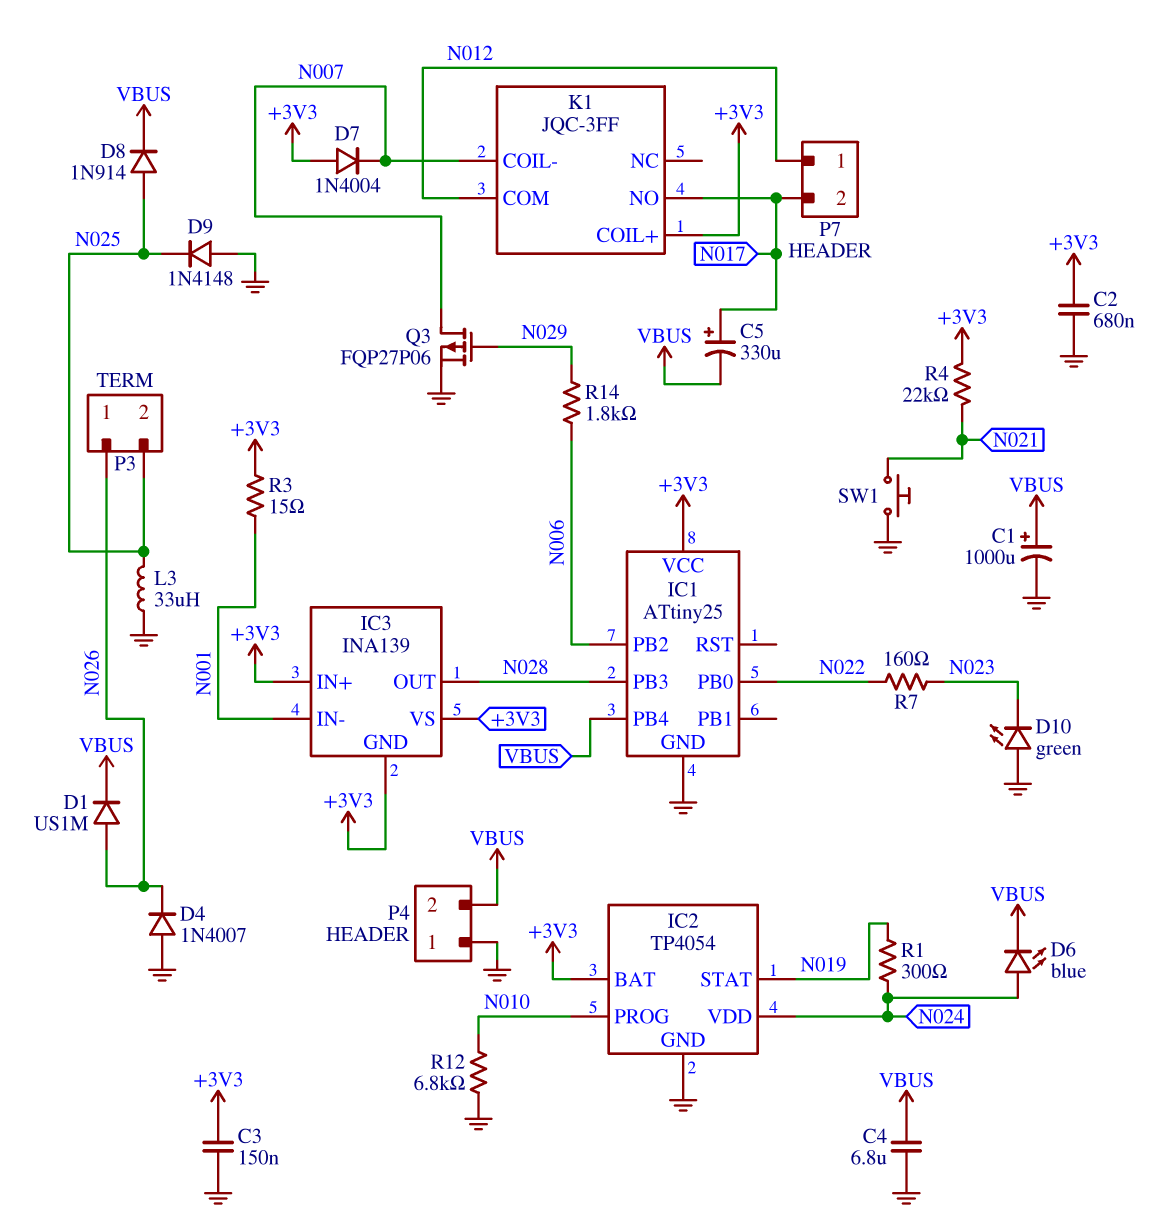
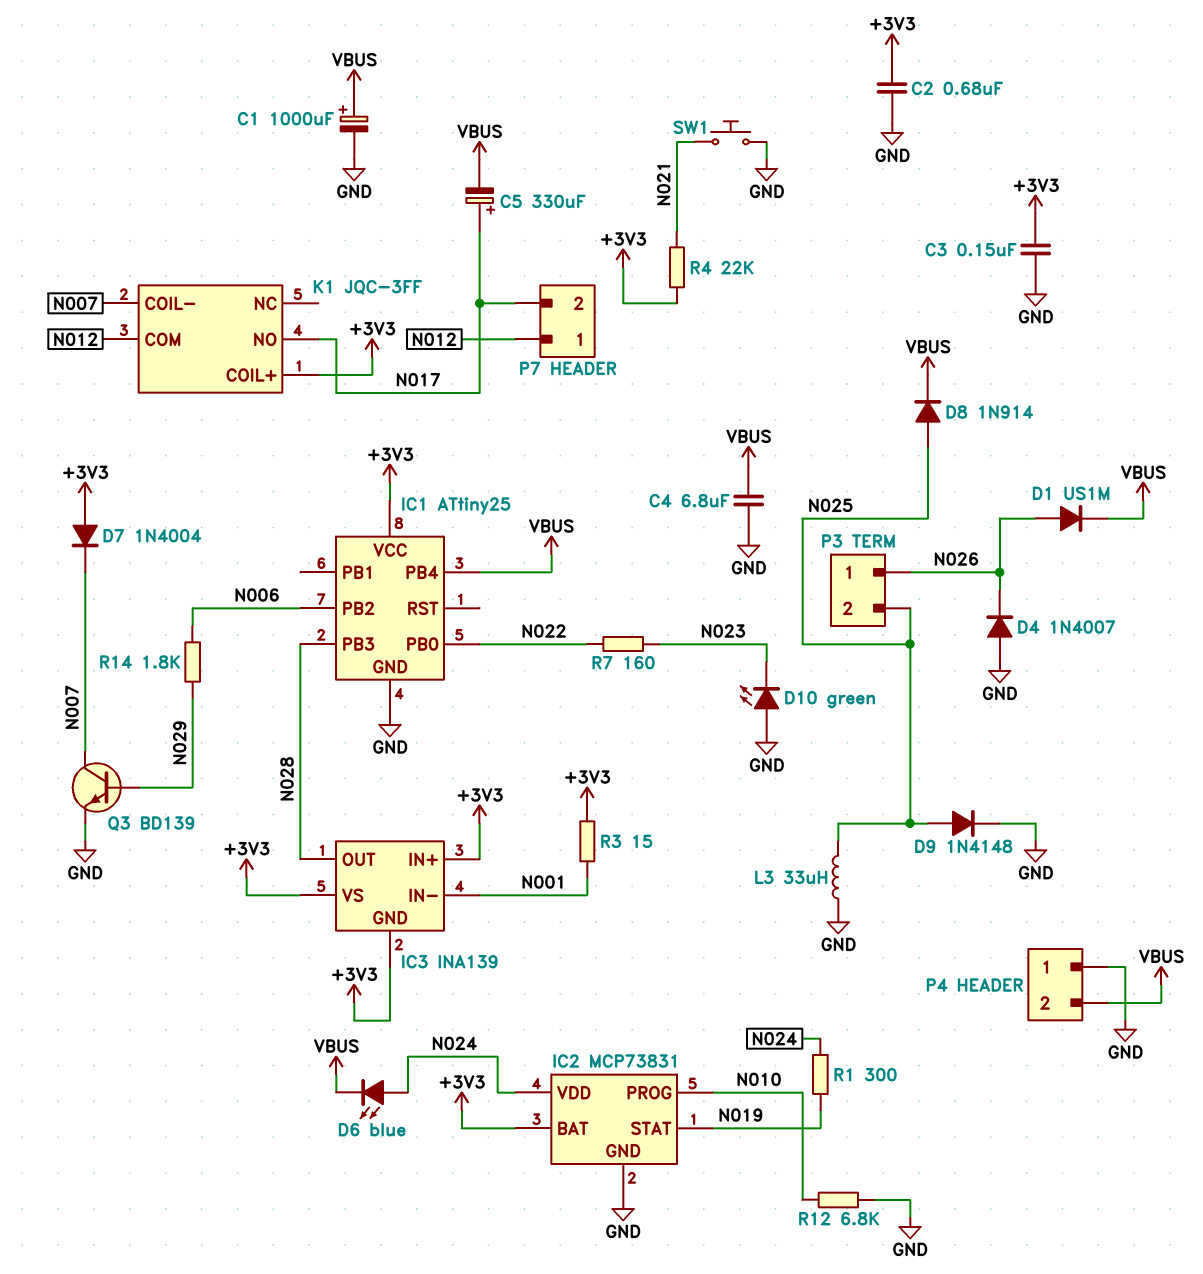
D9: diode 1N4148 (A GND, K N025) -> diode 1N4148 (A N025, K GND)
IC2: TP4054 -> MCP73831
Q3: PMOS FQP27P06 (G N029, D N007, S GND) -> NPN BD139 (B N029, C N007, E GND)

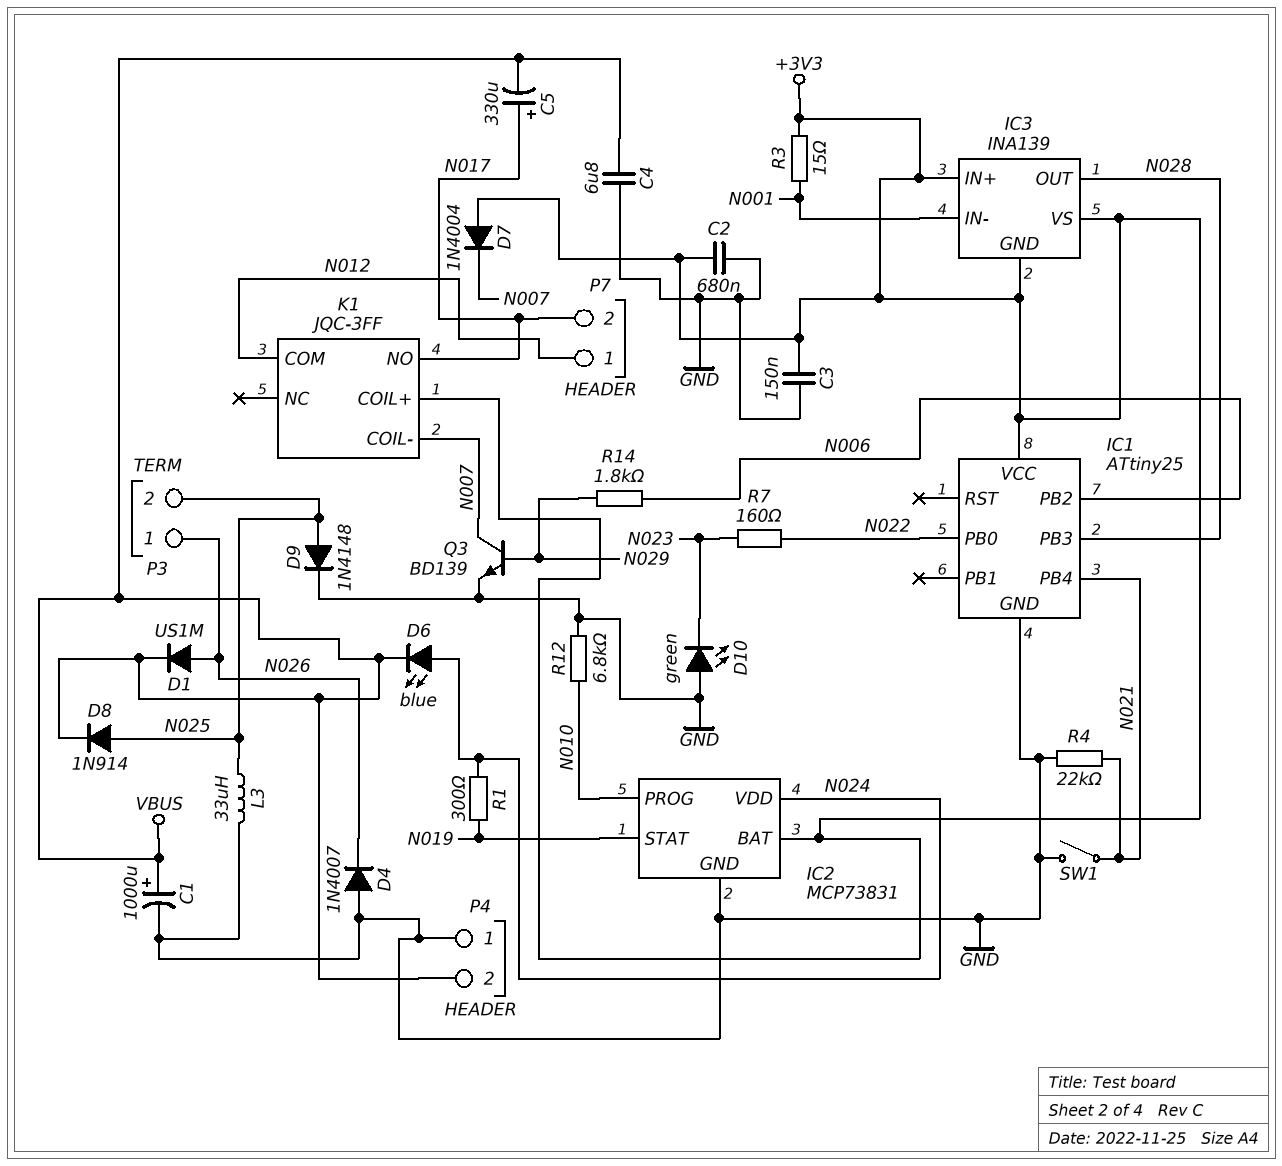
IC1 pin PB4: VBUS -> N021
R4: 22k (+3V3, N021) -> 22k (GND, N021)
SW1: button (GND, N021) -> switch (GND, N021)

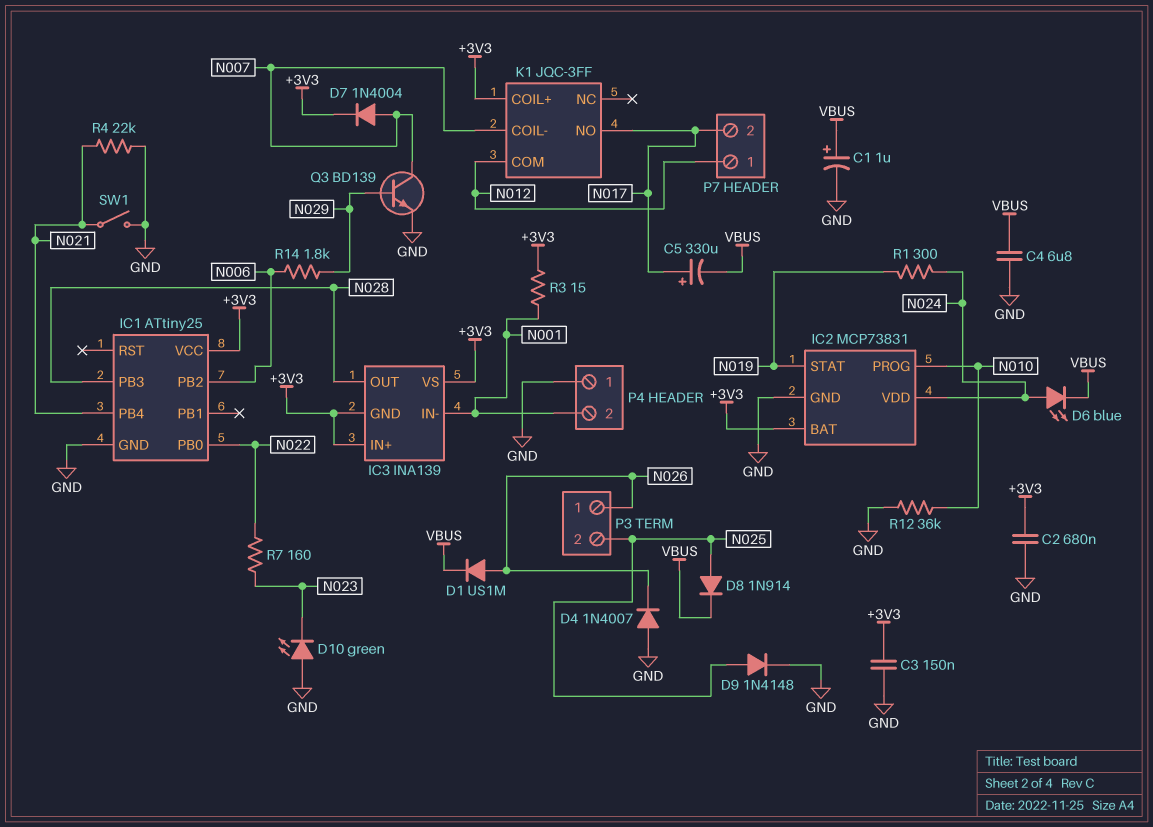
C1: 1000uF (plus VBUS, minus GND) -> 1uF (plus VBUS, minus GND)
D7: diode 1N4004 (A +3V3, K N007) -> diode 1N4004 (A N007, K +3V3)
L3: 33uH (GND, N025) -> none
P4 pin 2: VBUS -> N001
R12: 6.8k (GND, N010) -> 36k (GND, N010)

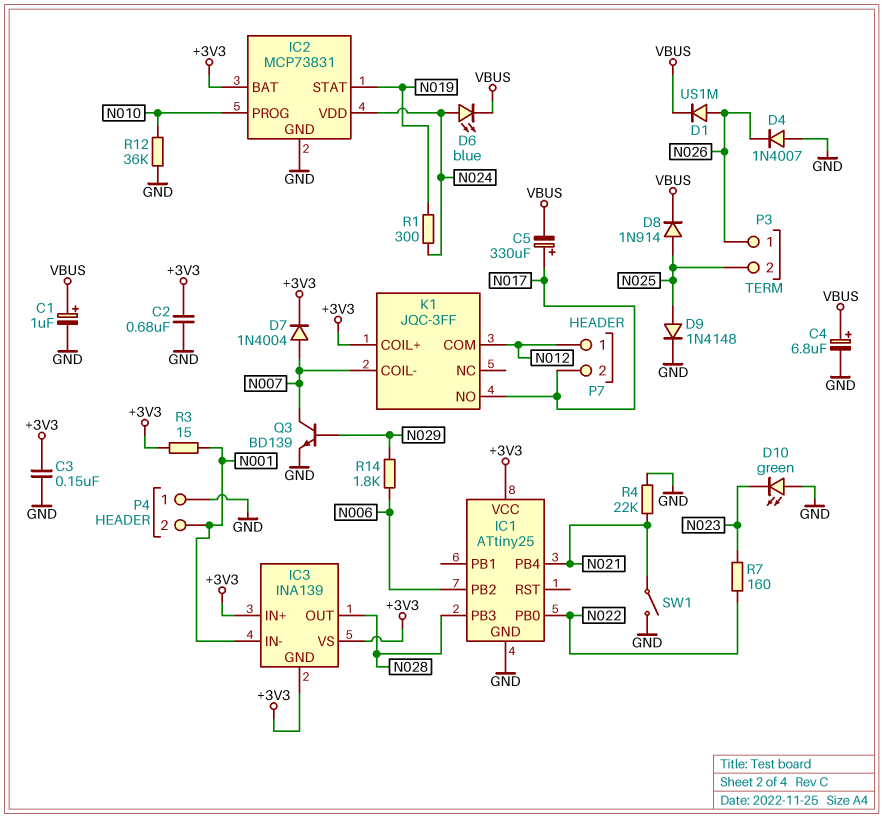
C4: 6.8uF (GND, VBUS) -> 6.8uF (plus VBUS, minus GND)

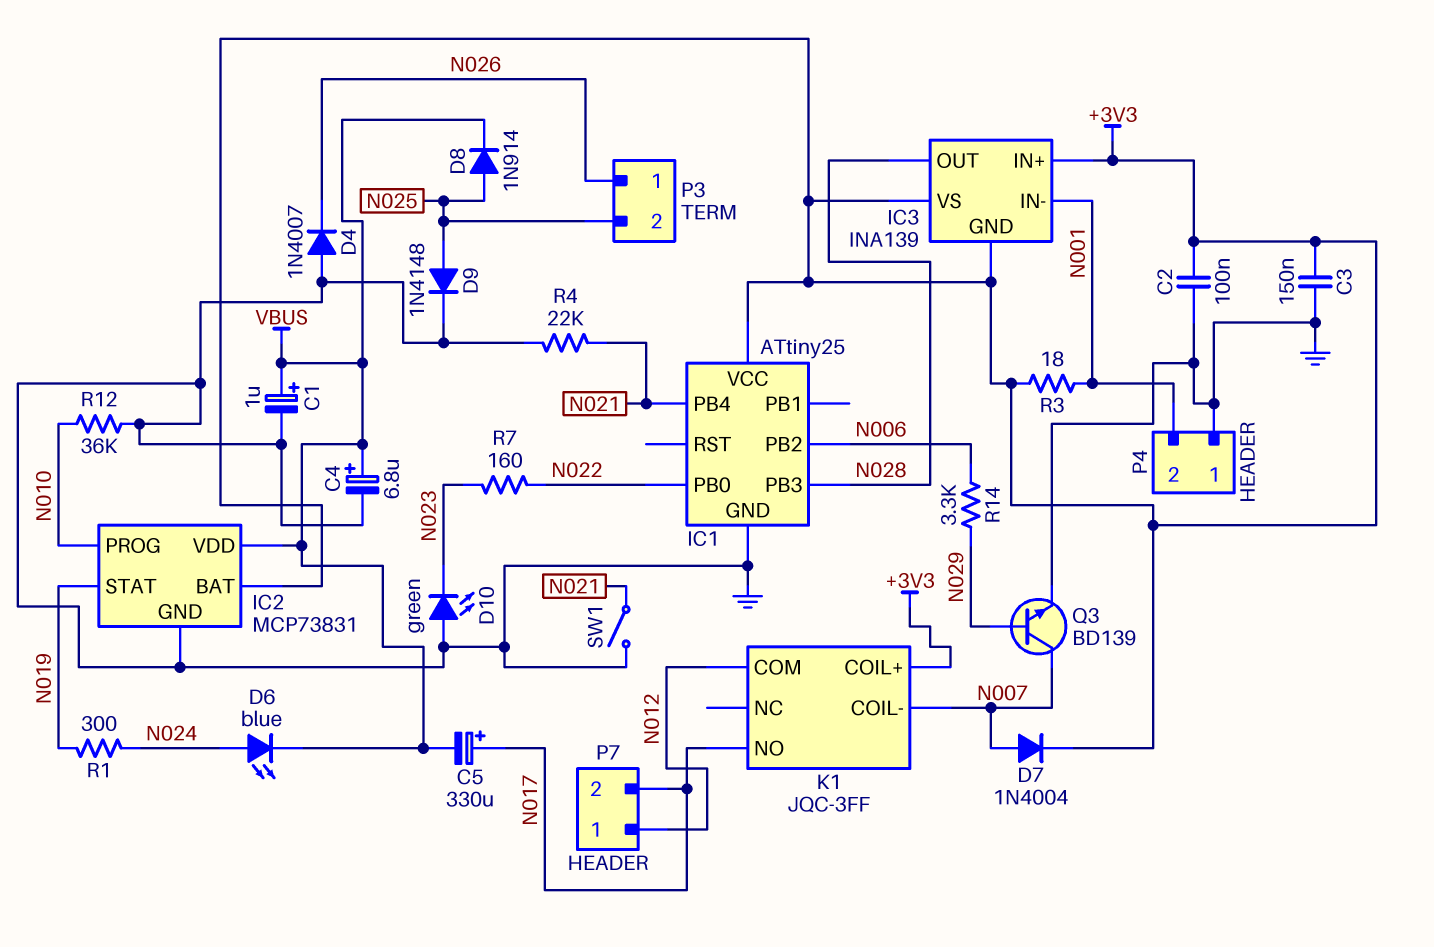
C2: 680nF (+3V3, GND) -> 100nF (+3V3, GND)
D1: diode US1M (A N026, K VBUS) -> none
IC2 pin VDD: N024 -> VBUS
R3: 15 (+3V3, N001) -> 18 (+3V3, N001)
R14: 1.8k (N006, N029) -> 3.3k (N006, N029)

